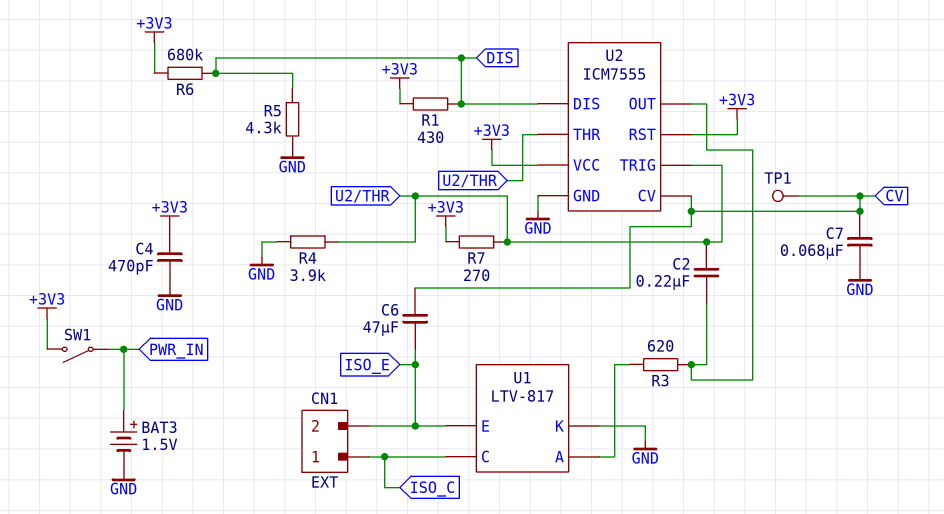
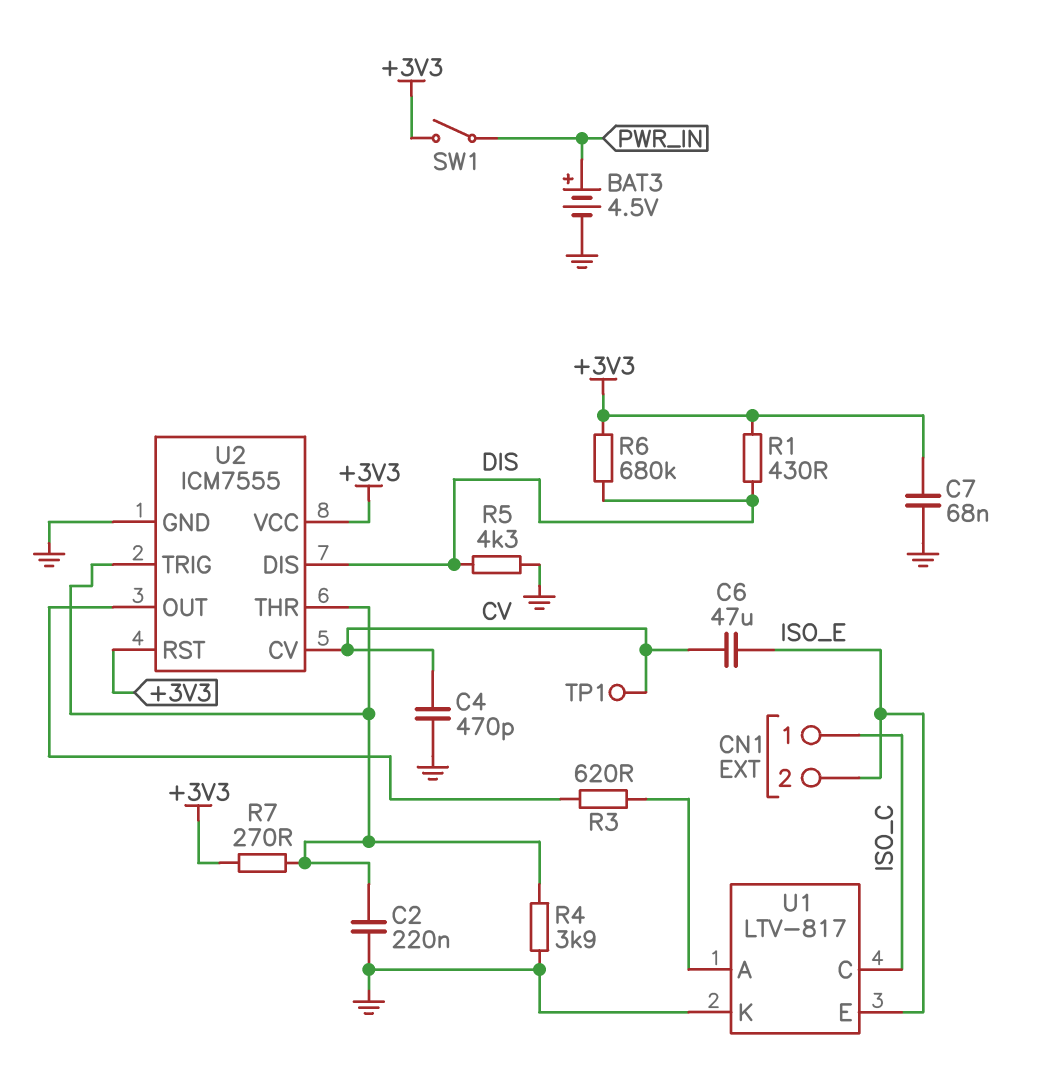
BAT3: 1.5V (plus PWR_IN, minus GND) -> 4.5V (plus PWR_IN, minus GND)
C2: 220nF (U2/OUT, U2/THR) -> 220nF (GND, U2/THR)
C4: 470pF (+3V3, GND) -> 470pF (CV, GND)
C7: 68nF (CV, GND) -> 68nF (+3V3, GND)

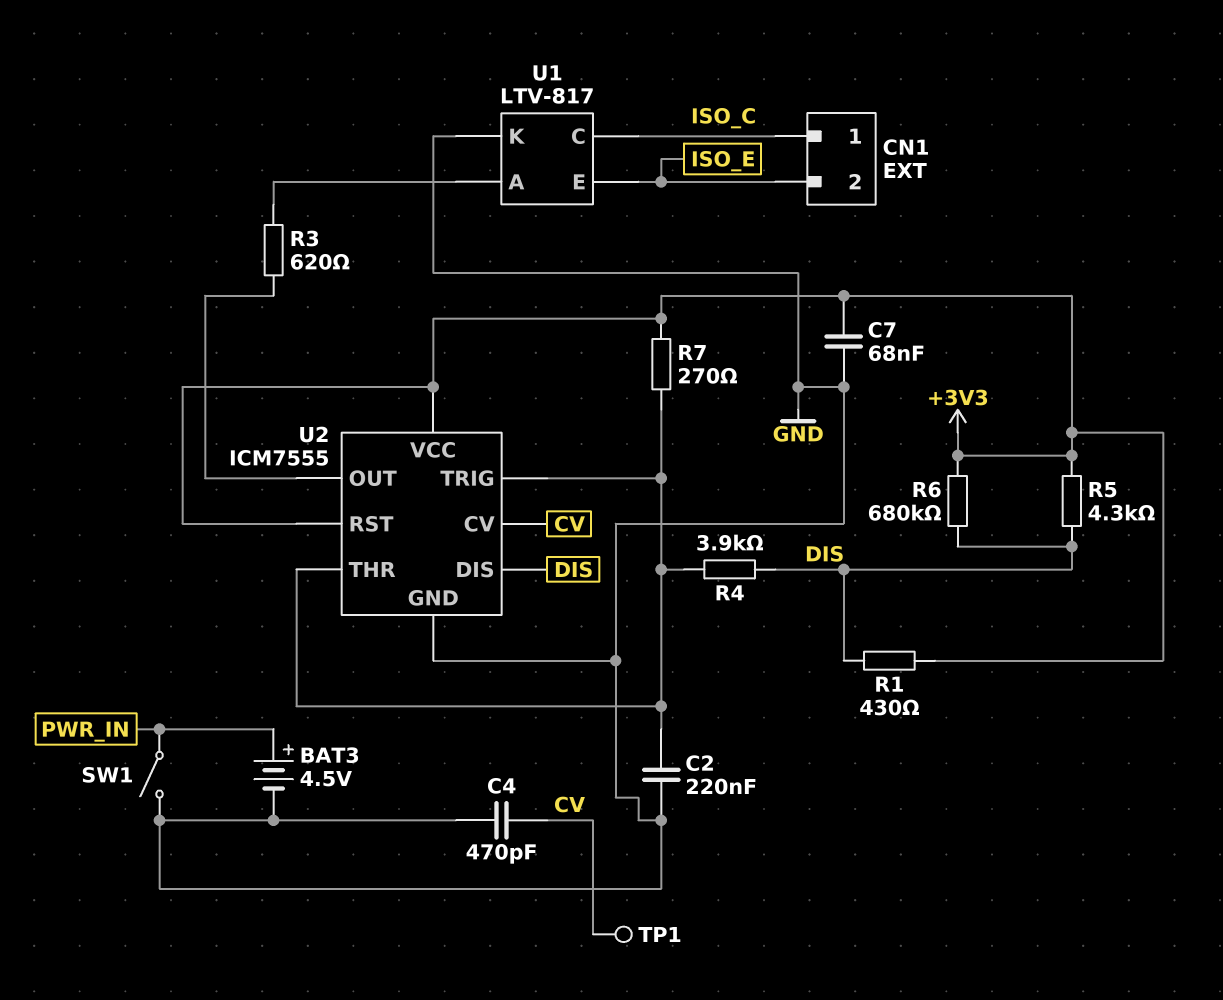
C6: 47uF (CV, ISO_E) -> none
R4: 3.9k (GND, U2/THR) -> 3.9k (DIS, U2/THR)
R5: 4.3k (DIS, GND) -> 4.3k (+3V3, DIS)
SW1: switch (+3V3, PWR_IN) -> switch (GND, PWR_IN)

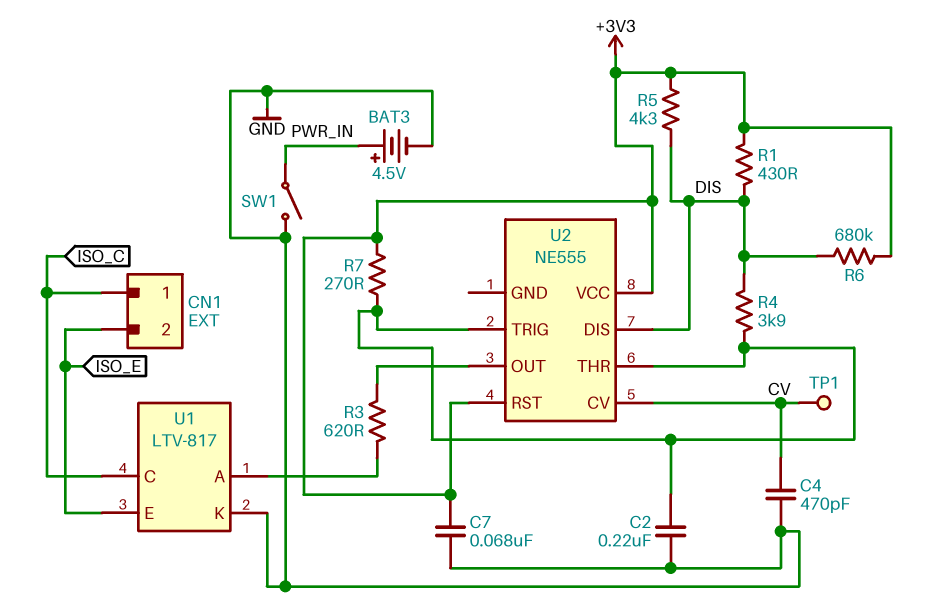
U2: ICM7555 -> NE555
U2 pin GND: GND -> none

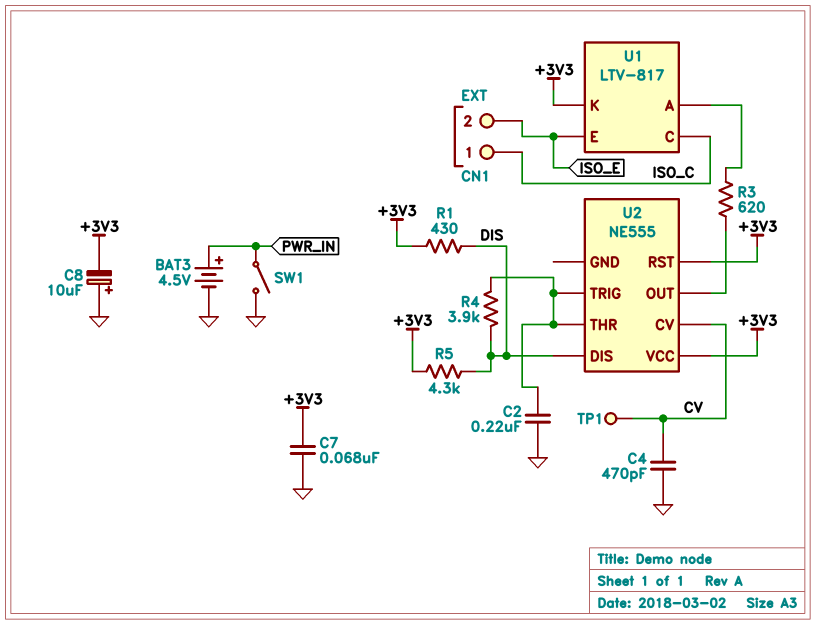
C8: none -> 10uF (plus GND, minus +3V3)
R6: 680k (+3V3, DIS) -> none
R7: 270 (+3V3, U2/THR) -> none
U1 pin K: GND -> +3V3

